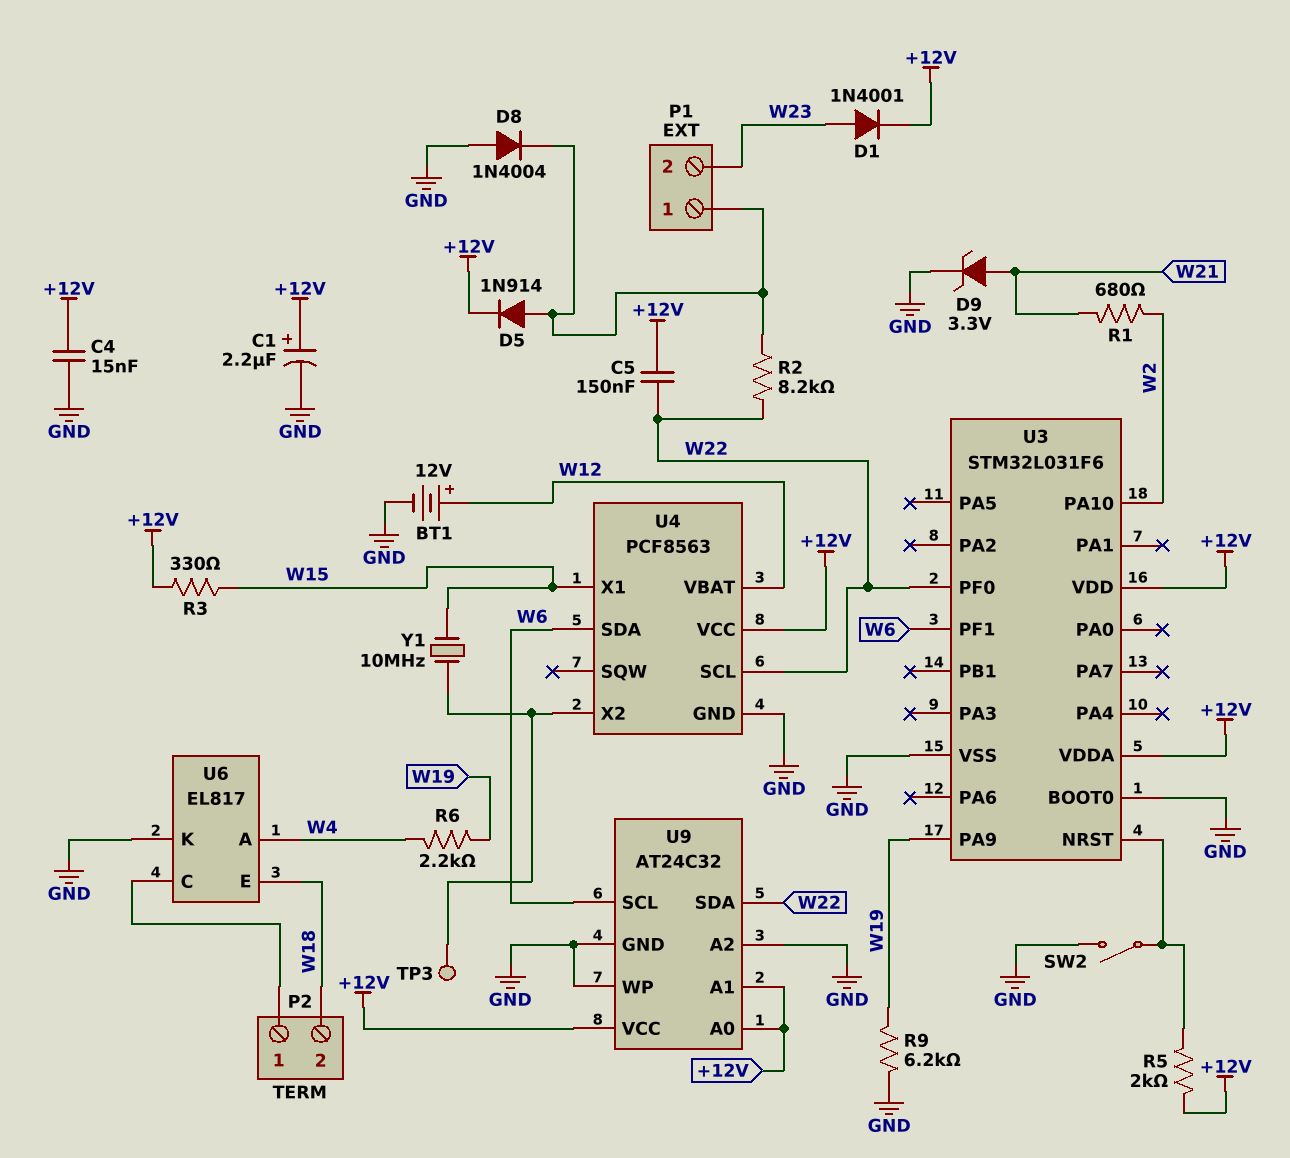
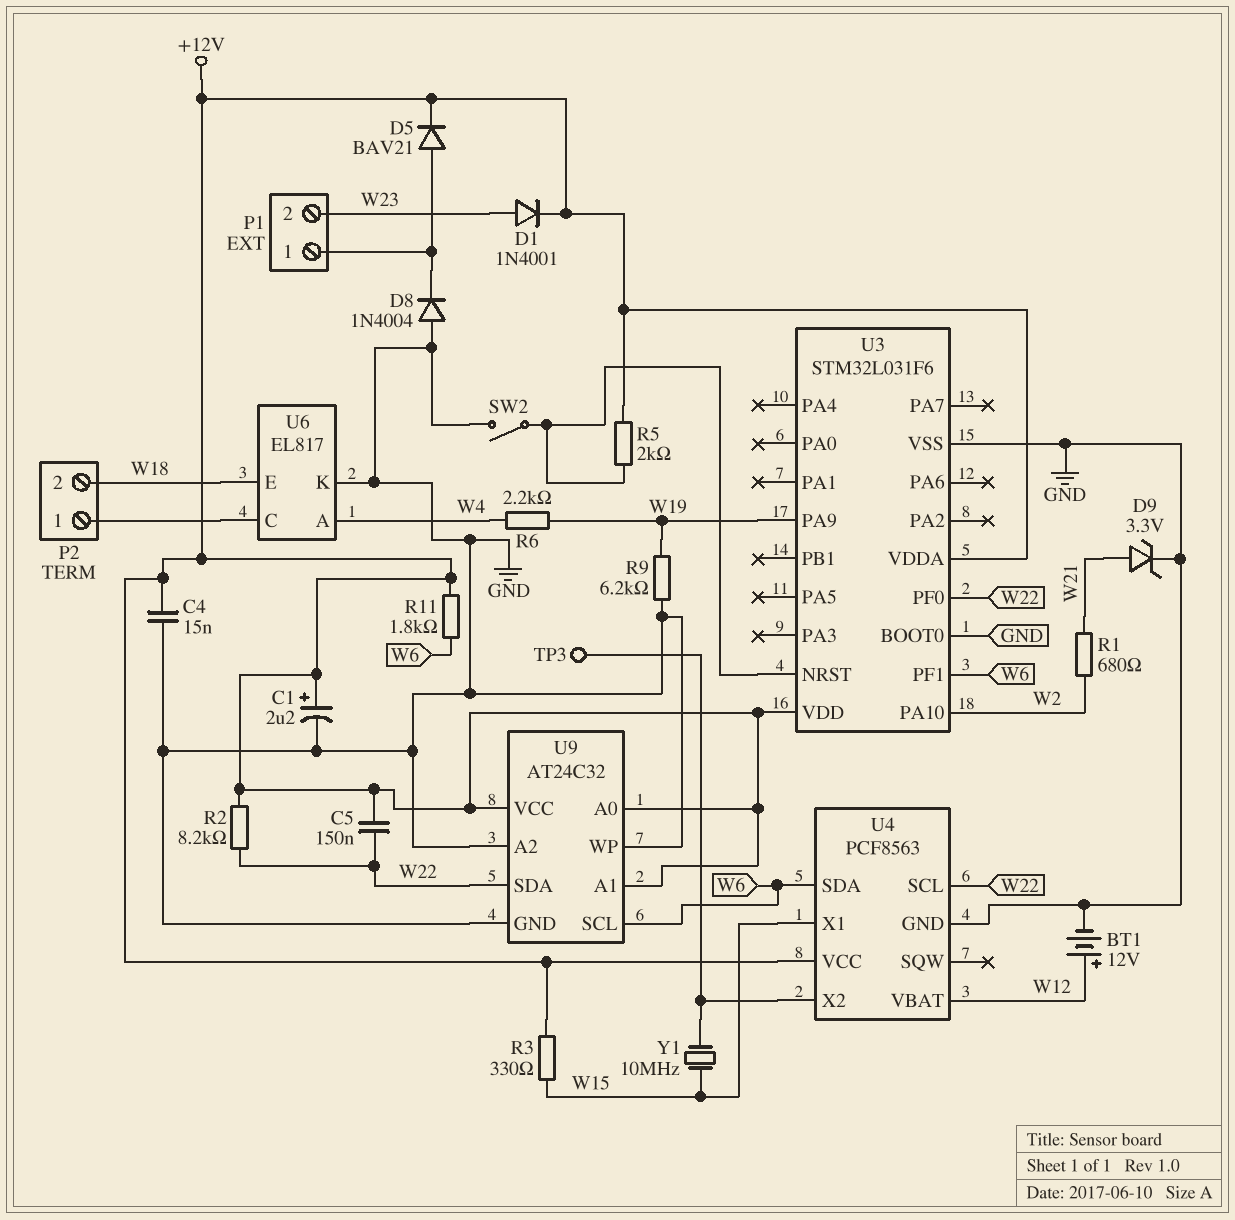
D5: diode 1N914 (A P1/1, K +12V) -> diode BAV21 (A P1/1, K +12V)
R2: 8.2k (P1/1, W22) -> 8.2k (+12V, W22)
R11: none -> 1.8k (+12V, W6)

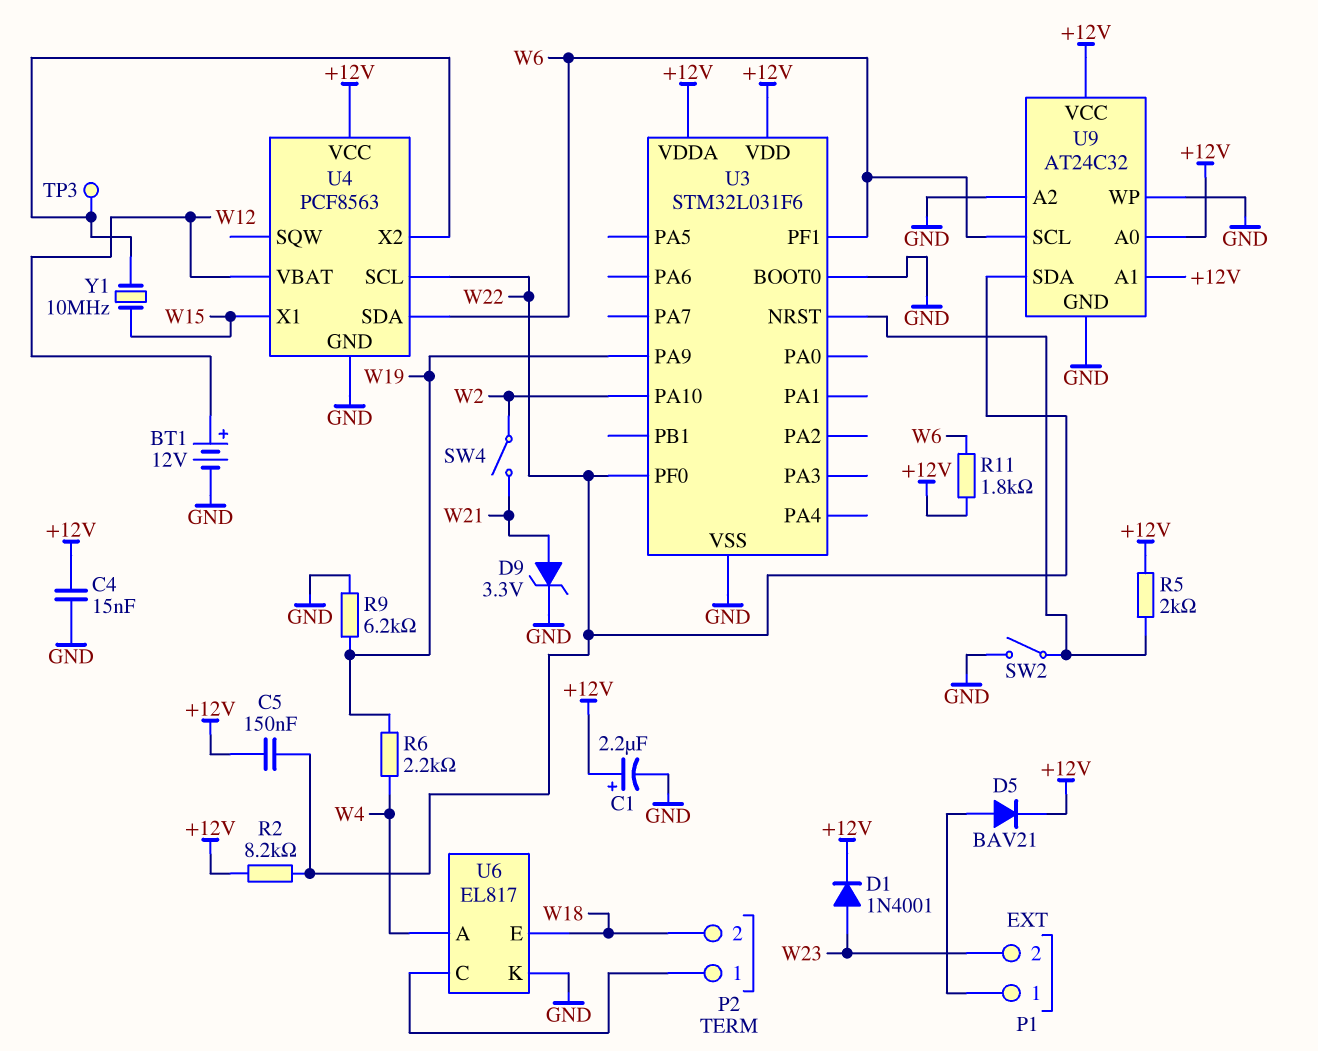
D8: diode 1N4004 (A GND, K P1/1) -> none
R1: 680 (W2, W21) -> none
R3: 330 (+12V, W15) -> none
SW4: none -> switch (W2, W21)

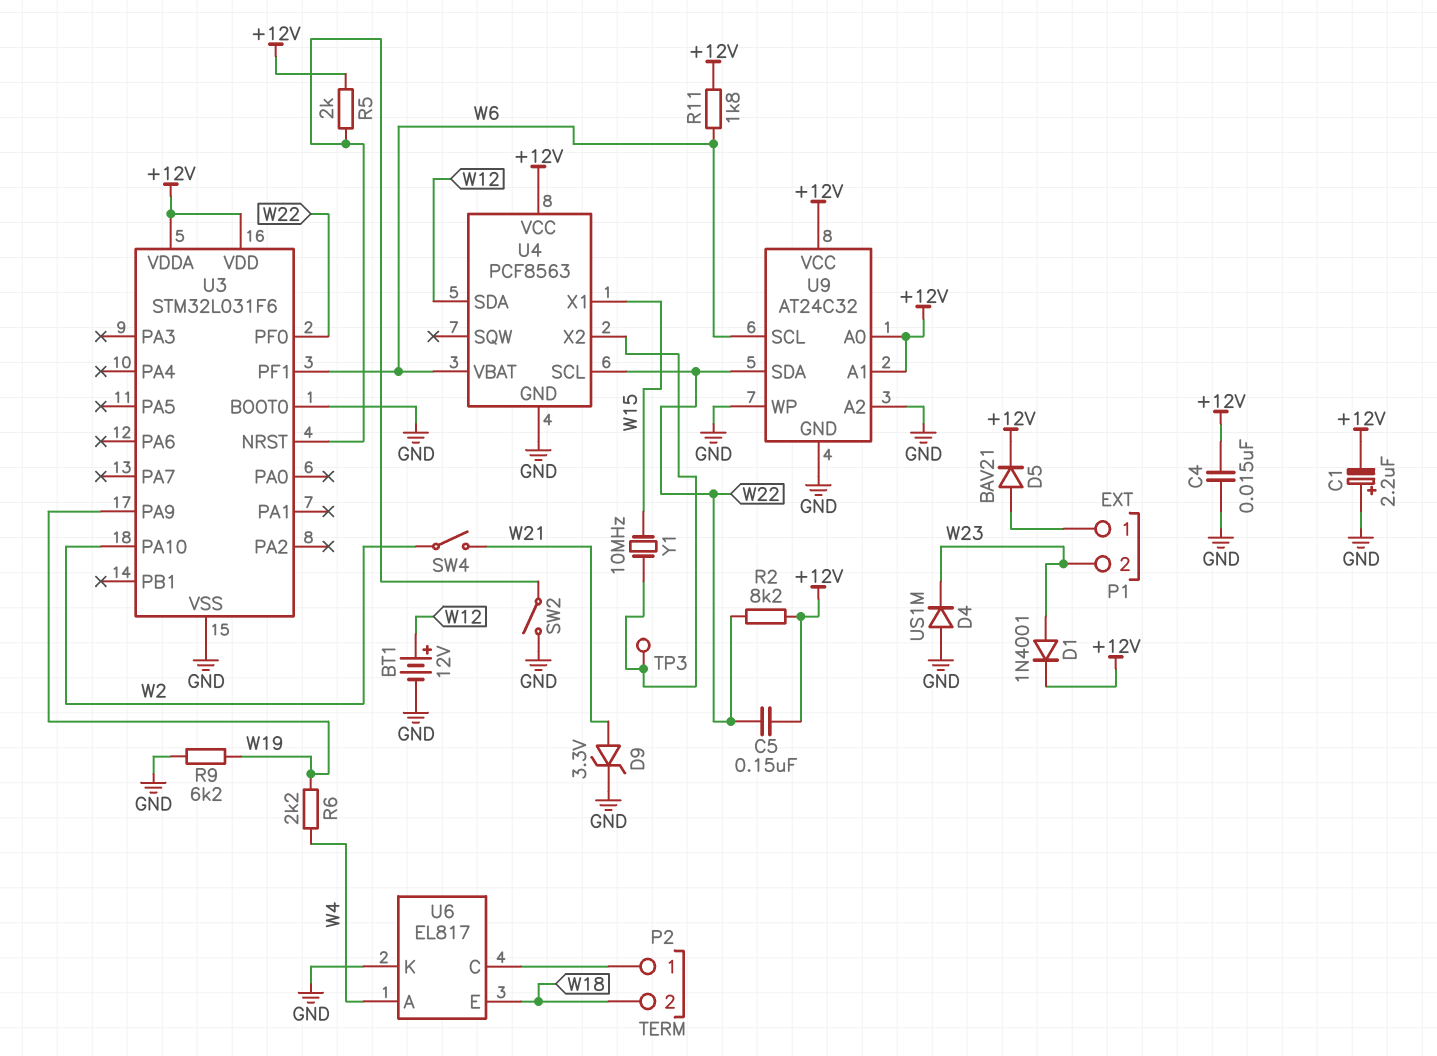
C1: 2.2uF (plus +12V, minus GND) -> 2.2uF (plus GND, minus +12V)
D4: none -> diode US1M (A GND, K W23)
U4 pin SDA: W6 -> W12
U4 pin VBAT: W12 -> W6

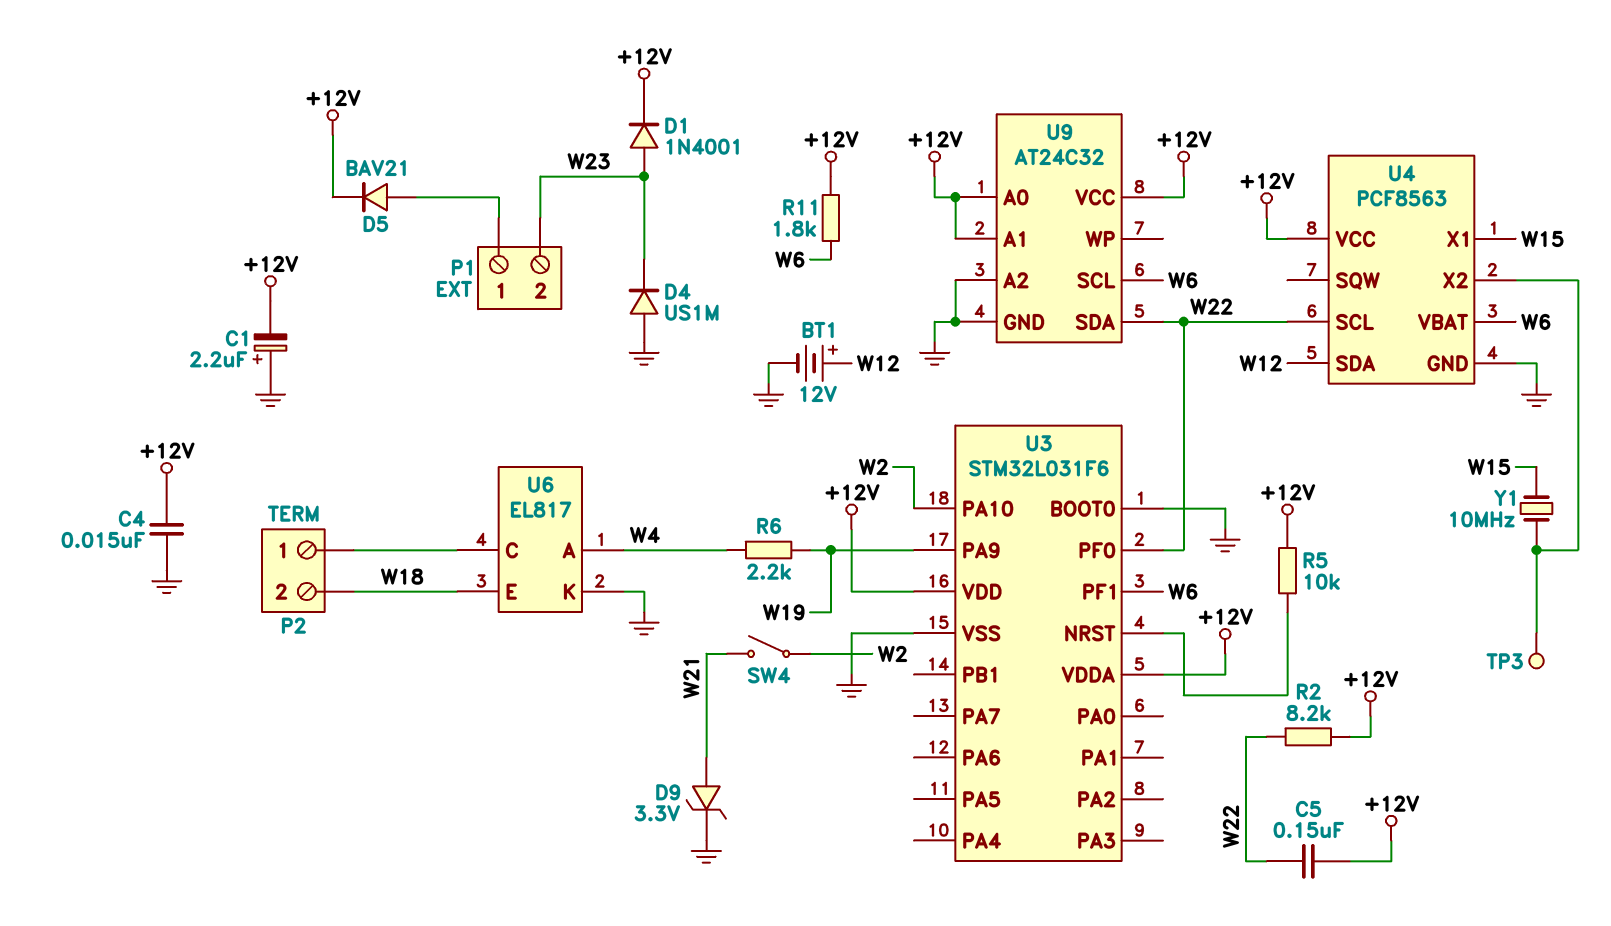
R5: 2k (+12V, U3/NRST) -> 10k (+12V, U3/NRST)
R9: 6.2k (GND, W19) -> none
SW2: switch (GND, U3/NRST) -> none
U9 pin WP: GND -> none

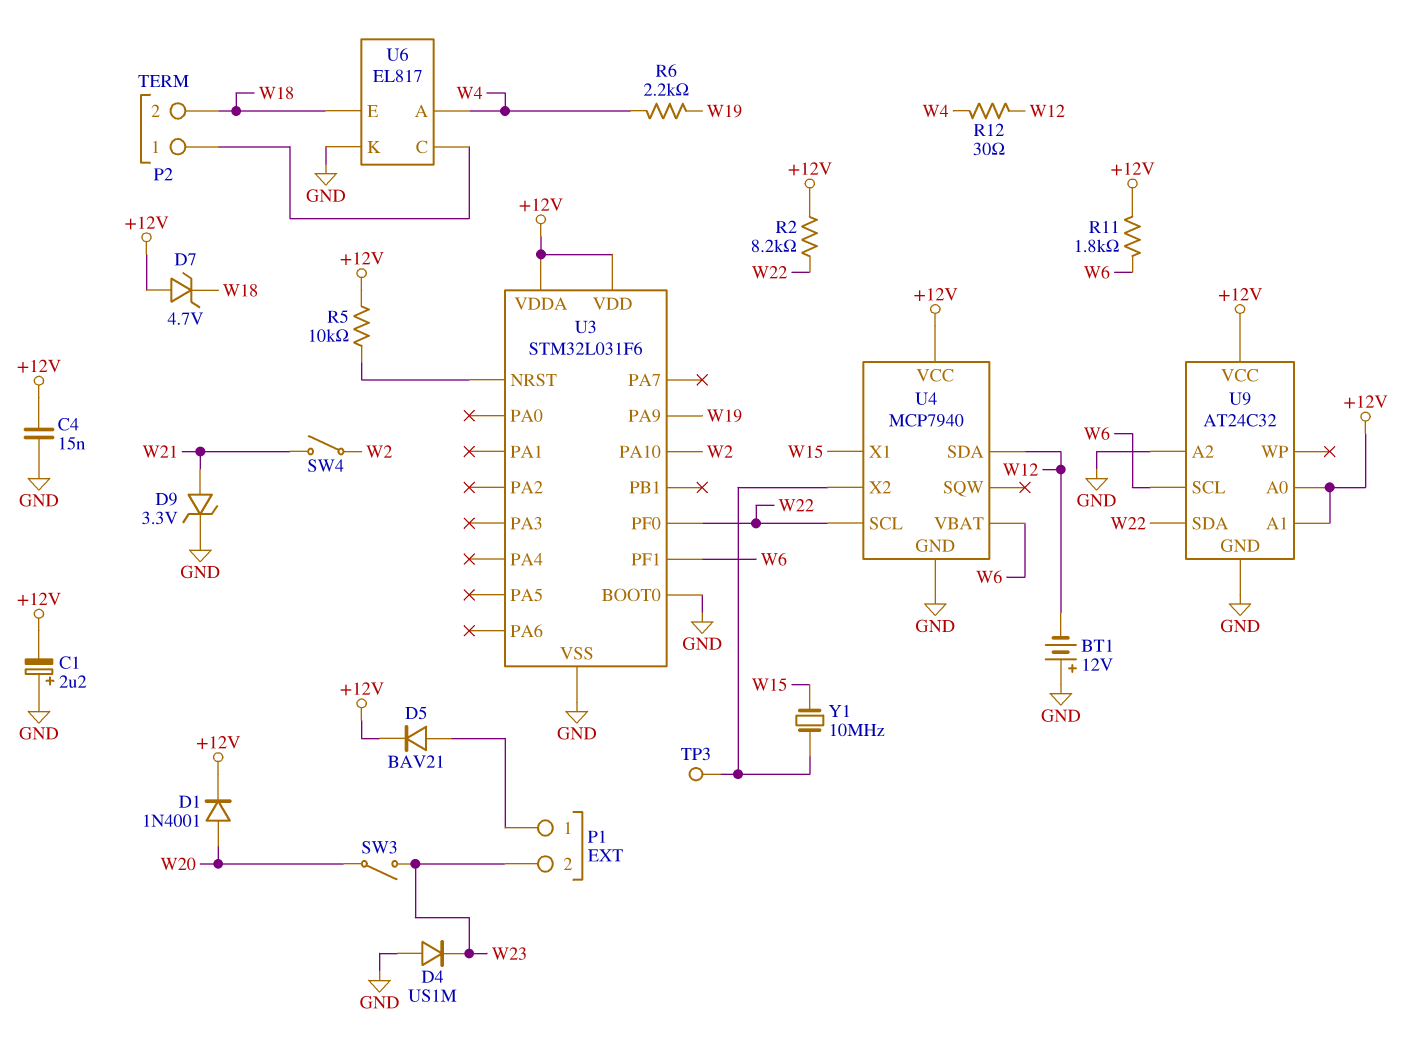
BT1: 12V (plus W12, minus GND) -> 12V (plus GND, minus W12)
C5: 150nF (+12V, W22) -> none
D1: diode 1N4001 (A W23, K +12V) -> diode 1N4001 (A W20, K +12V)
D7: none -> zener 4.7V (A +12V, K W18)
R12: none -> 30 (W4, W12)
SW3: none -> switch (W20, W23)
U4: PCF8563 -> MCP7940

